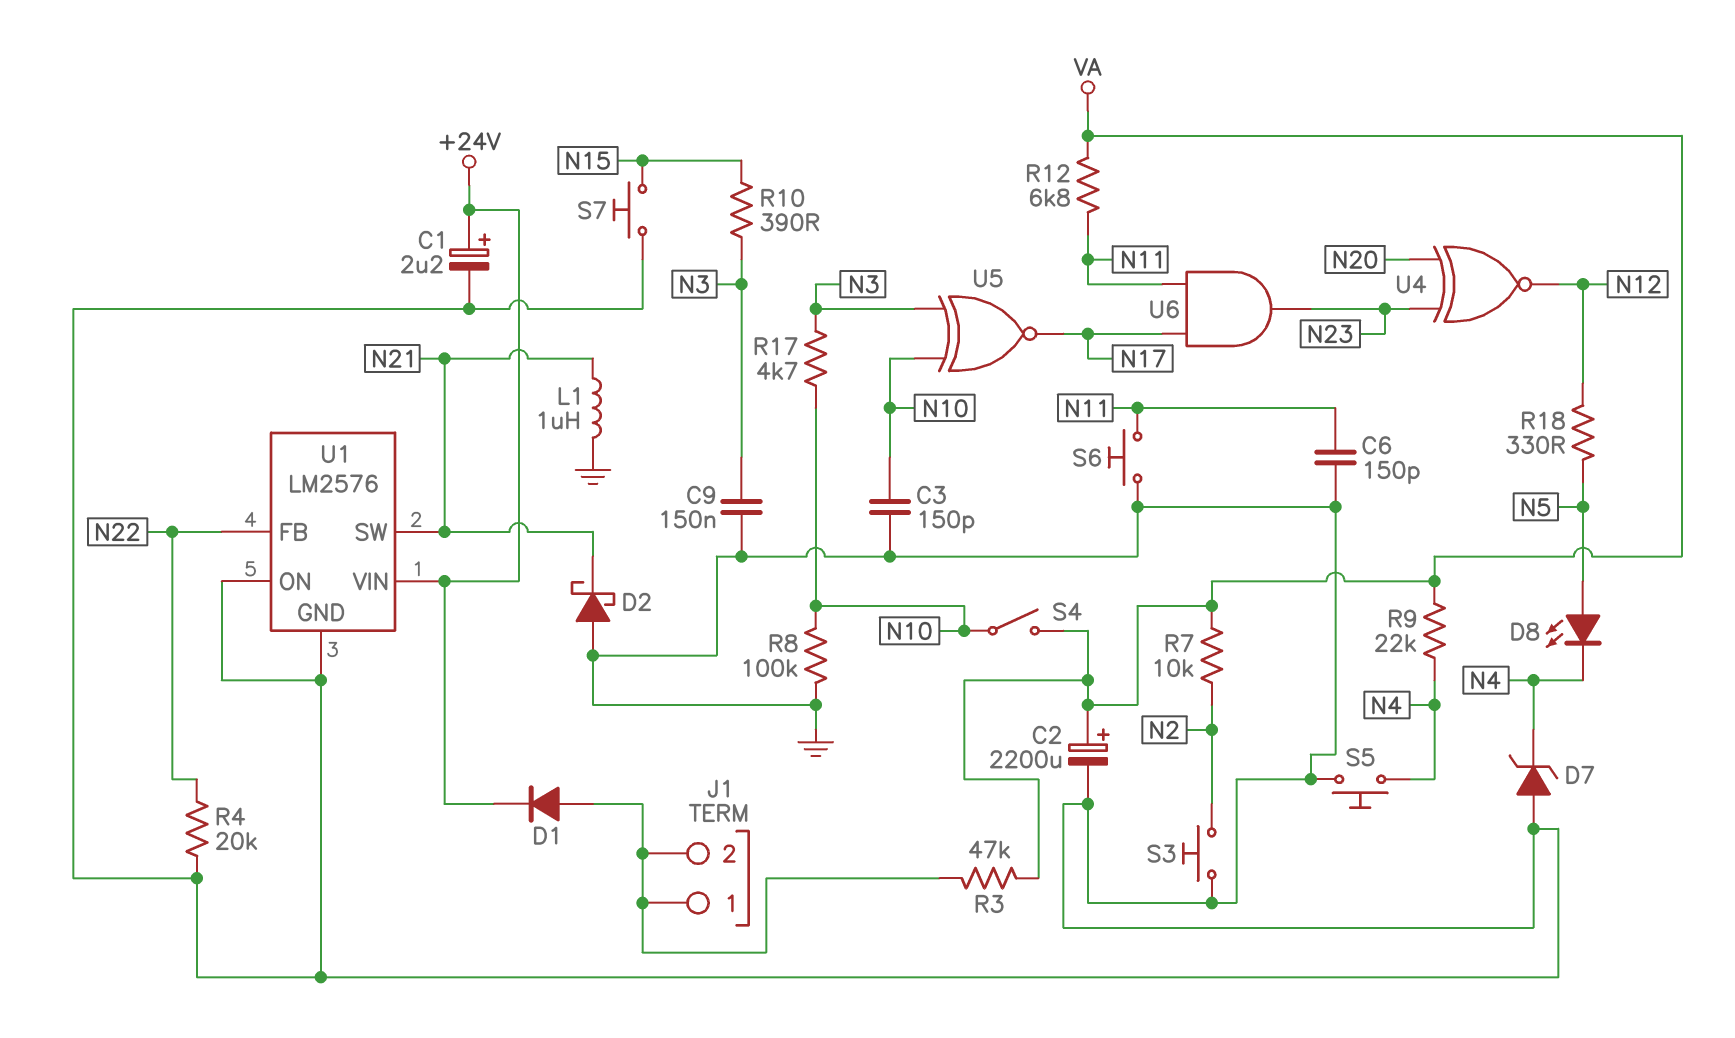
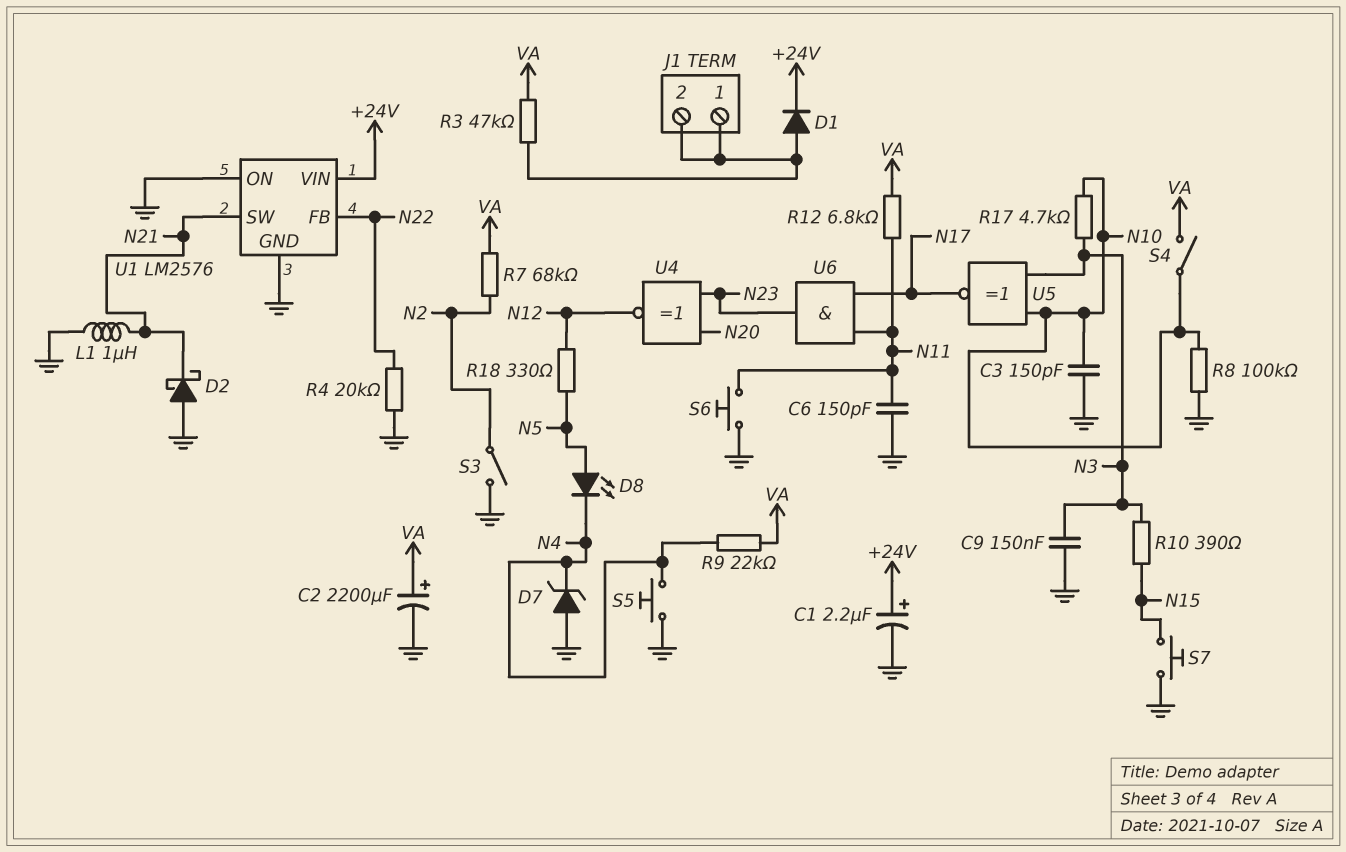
R7: 10k (N2, VA) -> 68k (N2, VA)
S3: button (GND, N2) -> switch (GND, N2)

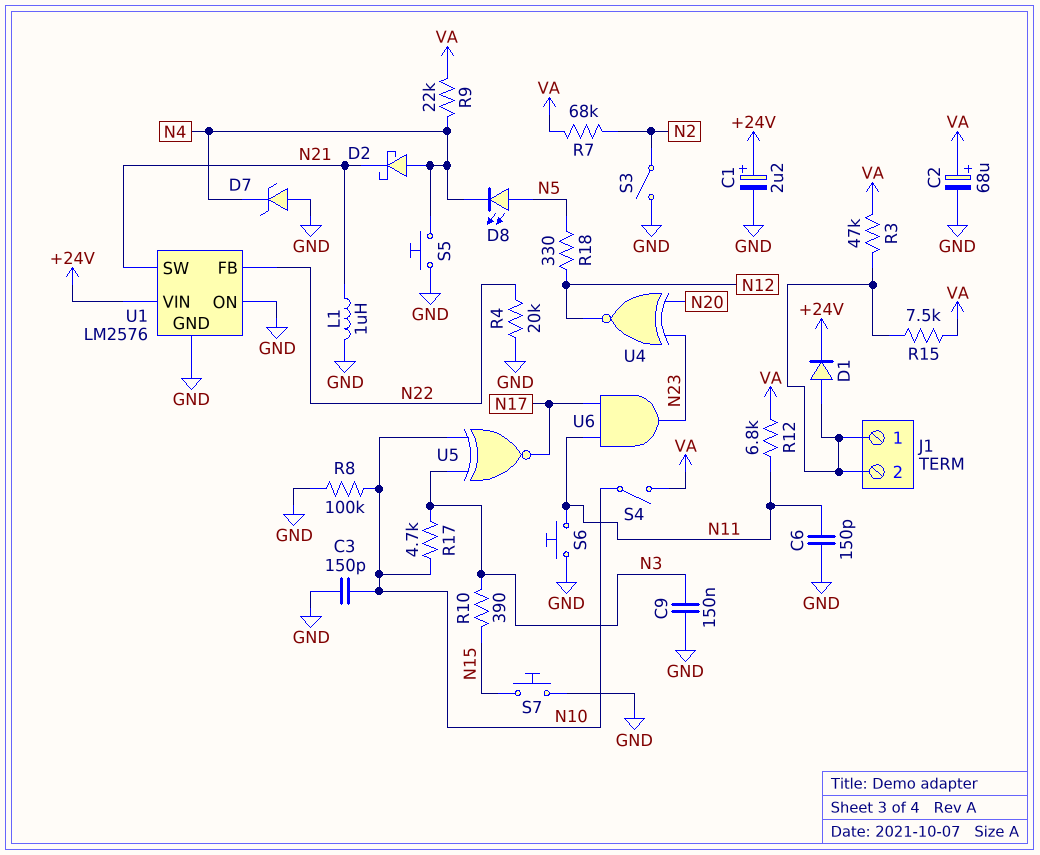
C2: 2200uF (plus VA, minus GND) -> 68uF (plus VA, minus GND)
D2: schottky (A GND, K N21) -> schottky (A N4, K N21)
R15: none -> 7.5k (J1/1, VA)

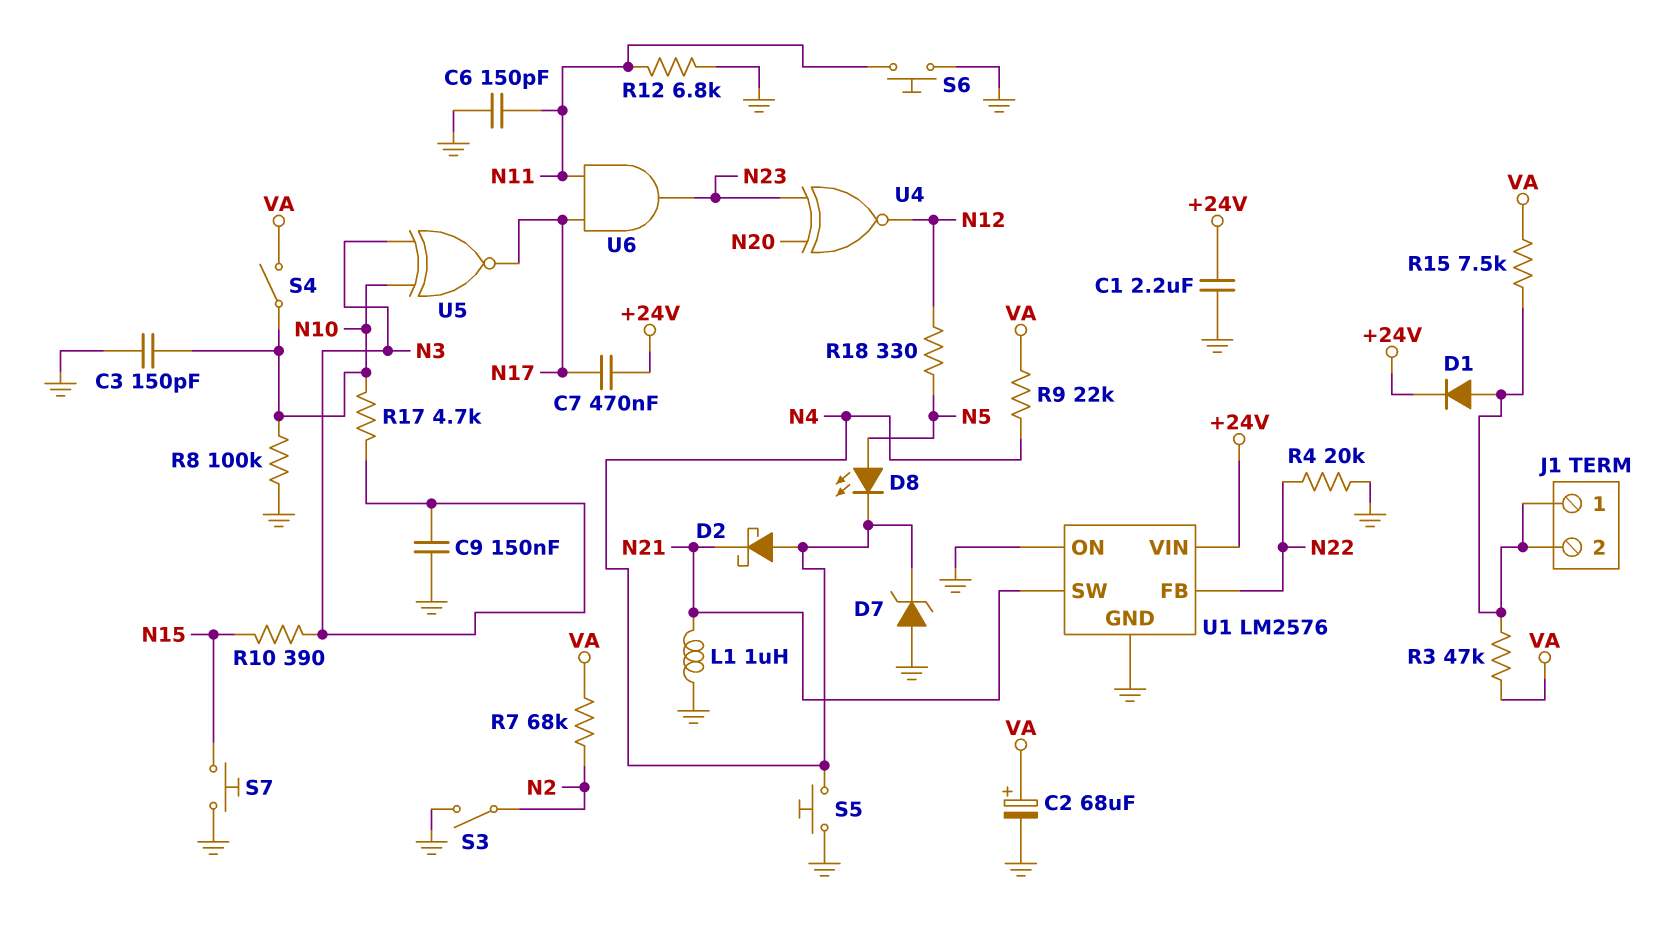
C1: 2.2uF (plus +24V, minus GND) -> 2.2uF (+24V, GND)
C7: none -> 470nF (+24V, N17)
R12: 6.8k (N11, VA) -> 6.8k (GND, N11)

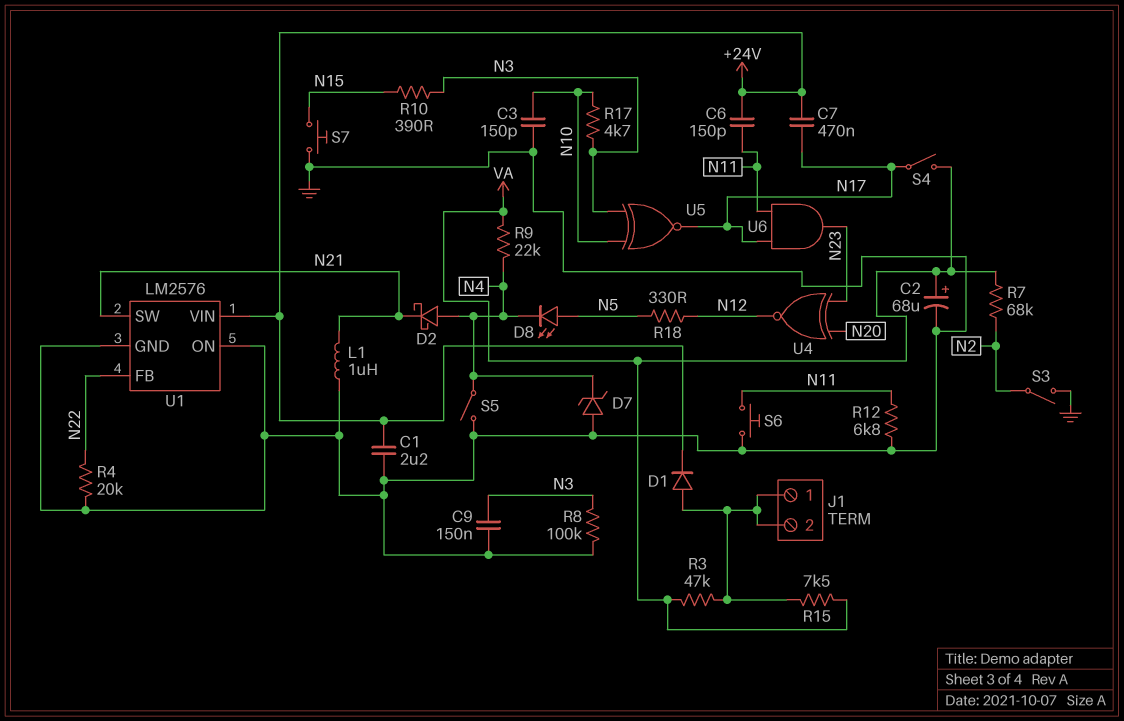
C6: 150pF (GND, N11) -> 150pF (+24V, N11)
R8: 100k (GND, N10) -> 100k (GND, N3)
S4: switch (N10, VA) -> switch (N17, VA)
S5: button (GND, N4) -> switch (GND, N4)

